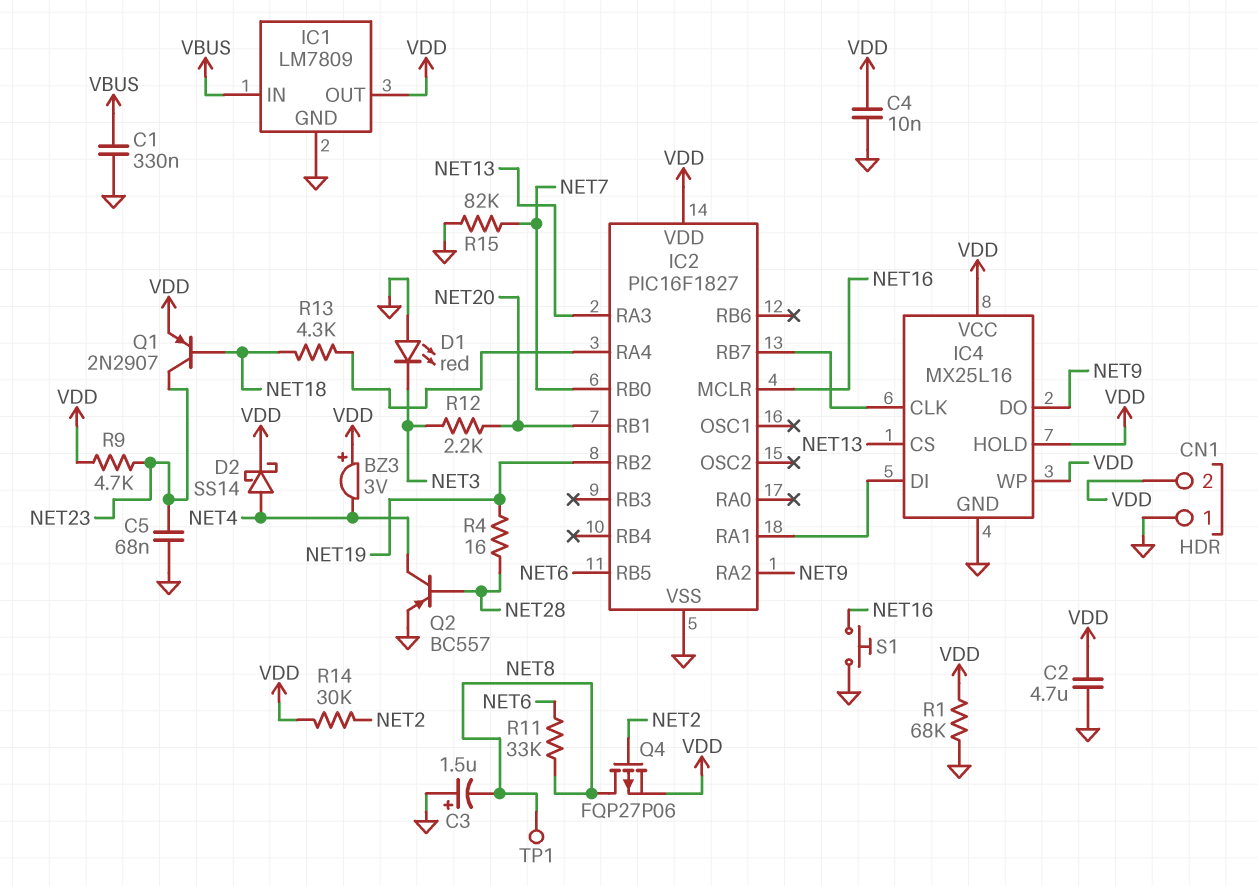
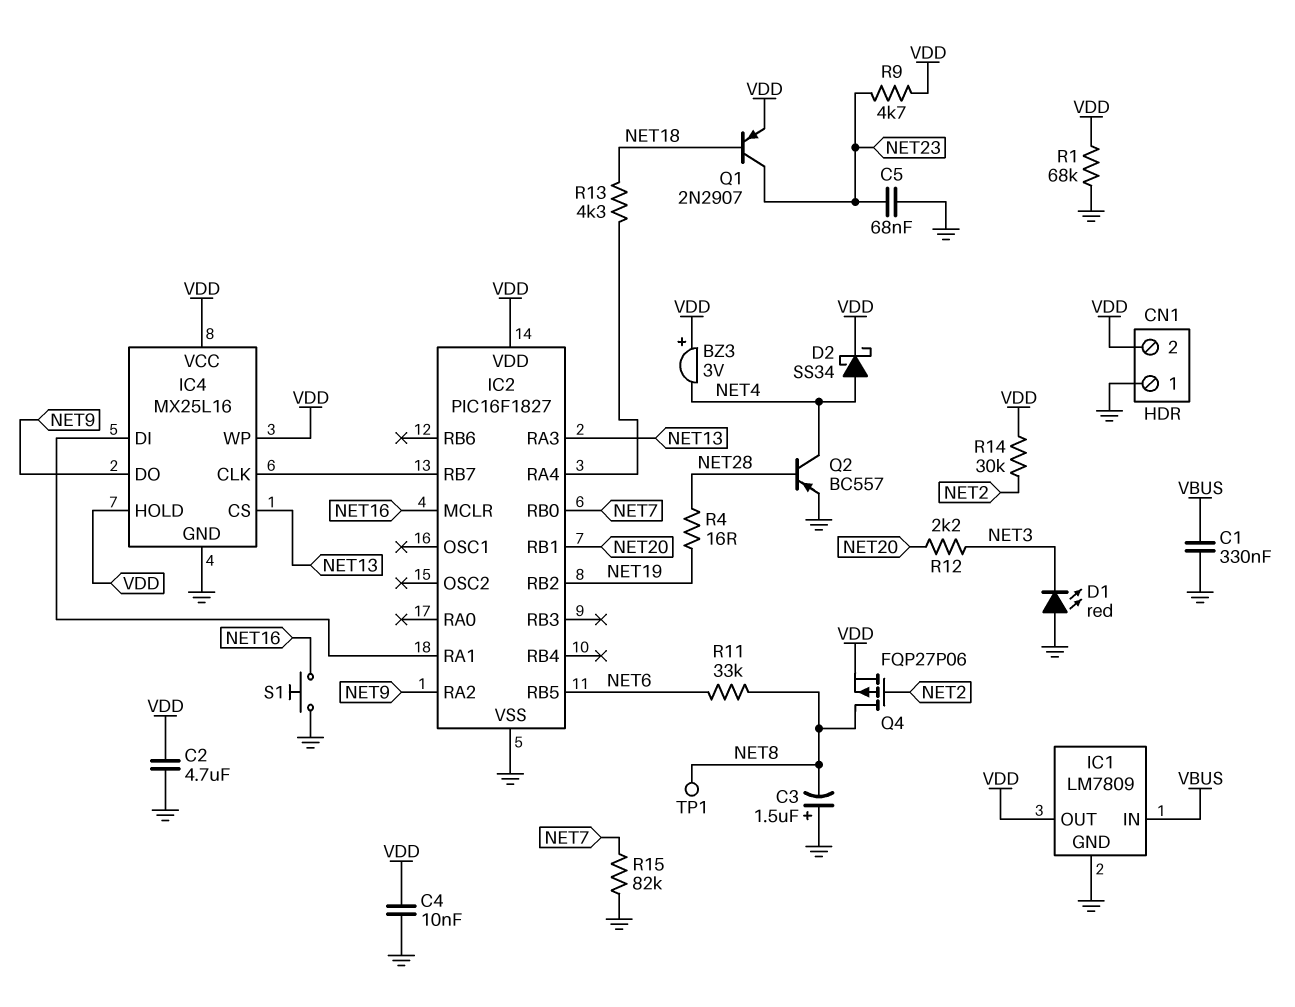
D2: schottky SS14 (A NET4, K VDD) -> schottky SS34 (A NET4, K VDD)

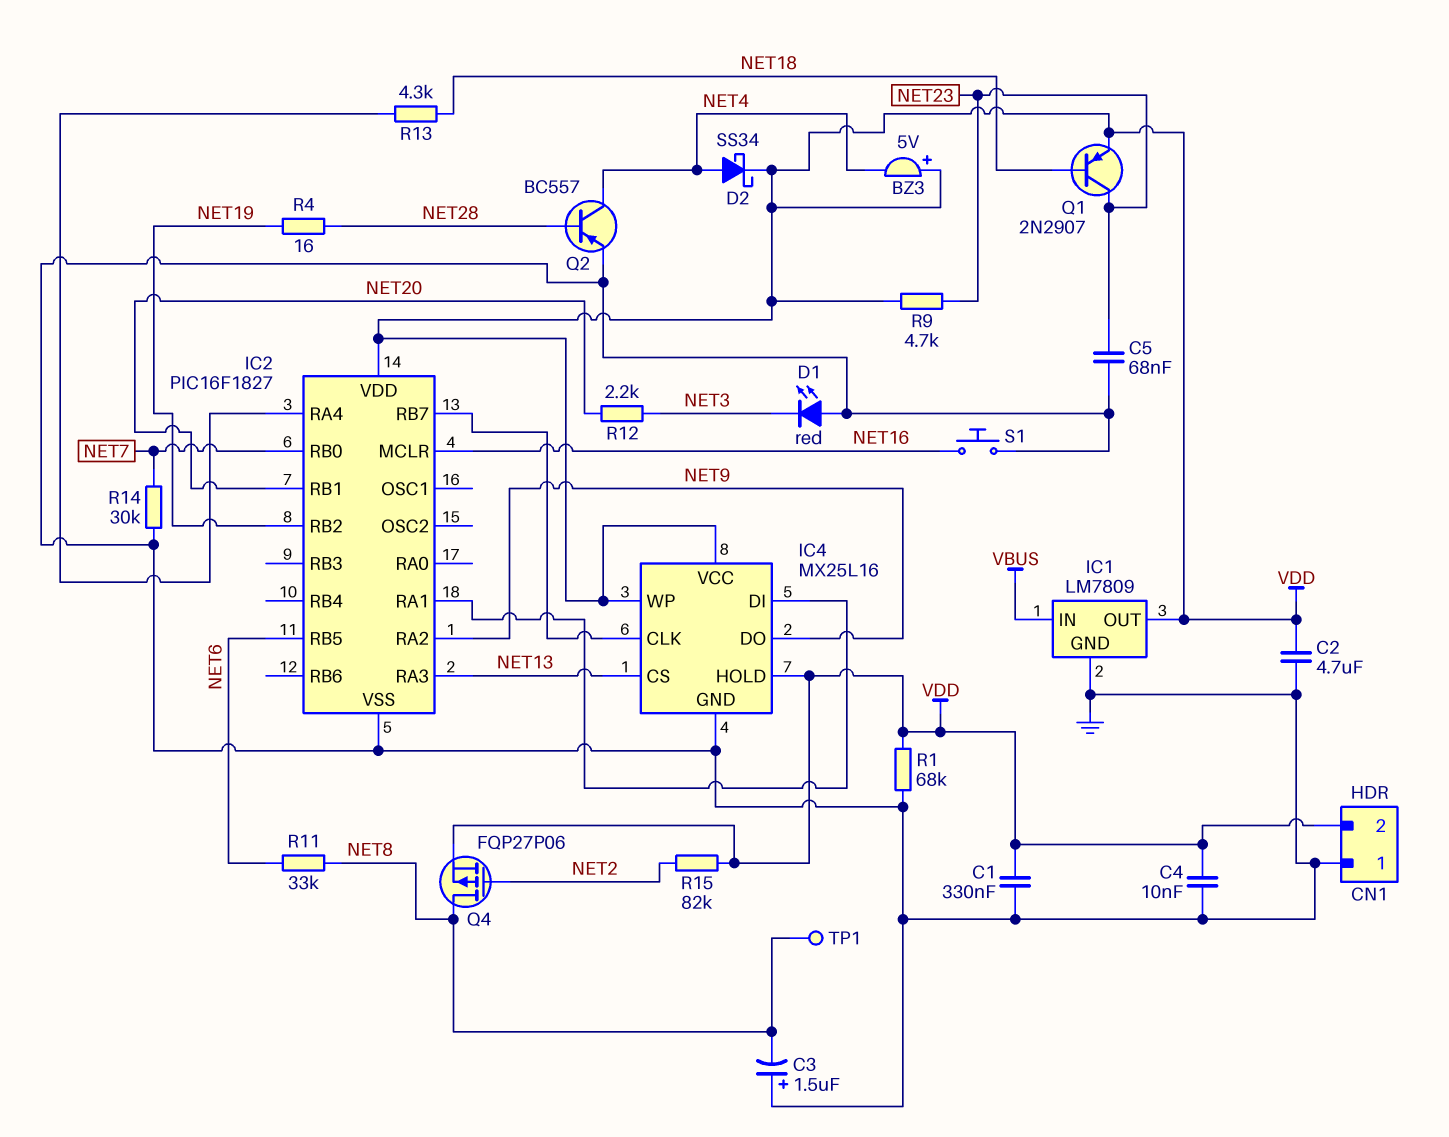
BZ3: buzzer 3V (plus VDD, minus NET4) -> buzzer 5V (plus VDD, minus NET4)
C1: 330nF (GND, VBUS) -> 330nF (GND, VDD)
R14: 30k (NET2, VDD) -> 30k (GND, NET7)
R15: 82k (GND, NET7) -> 82k (NET2, VDD)

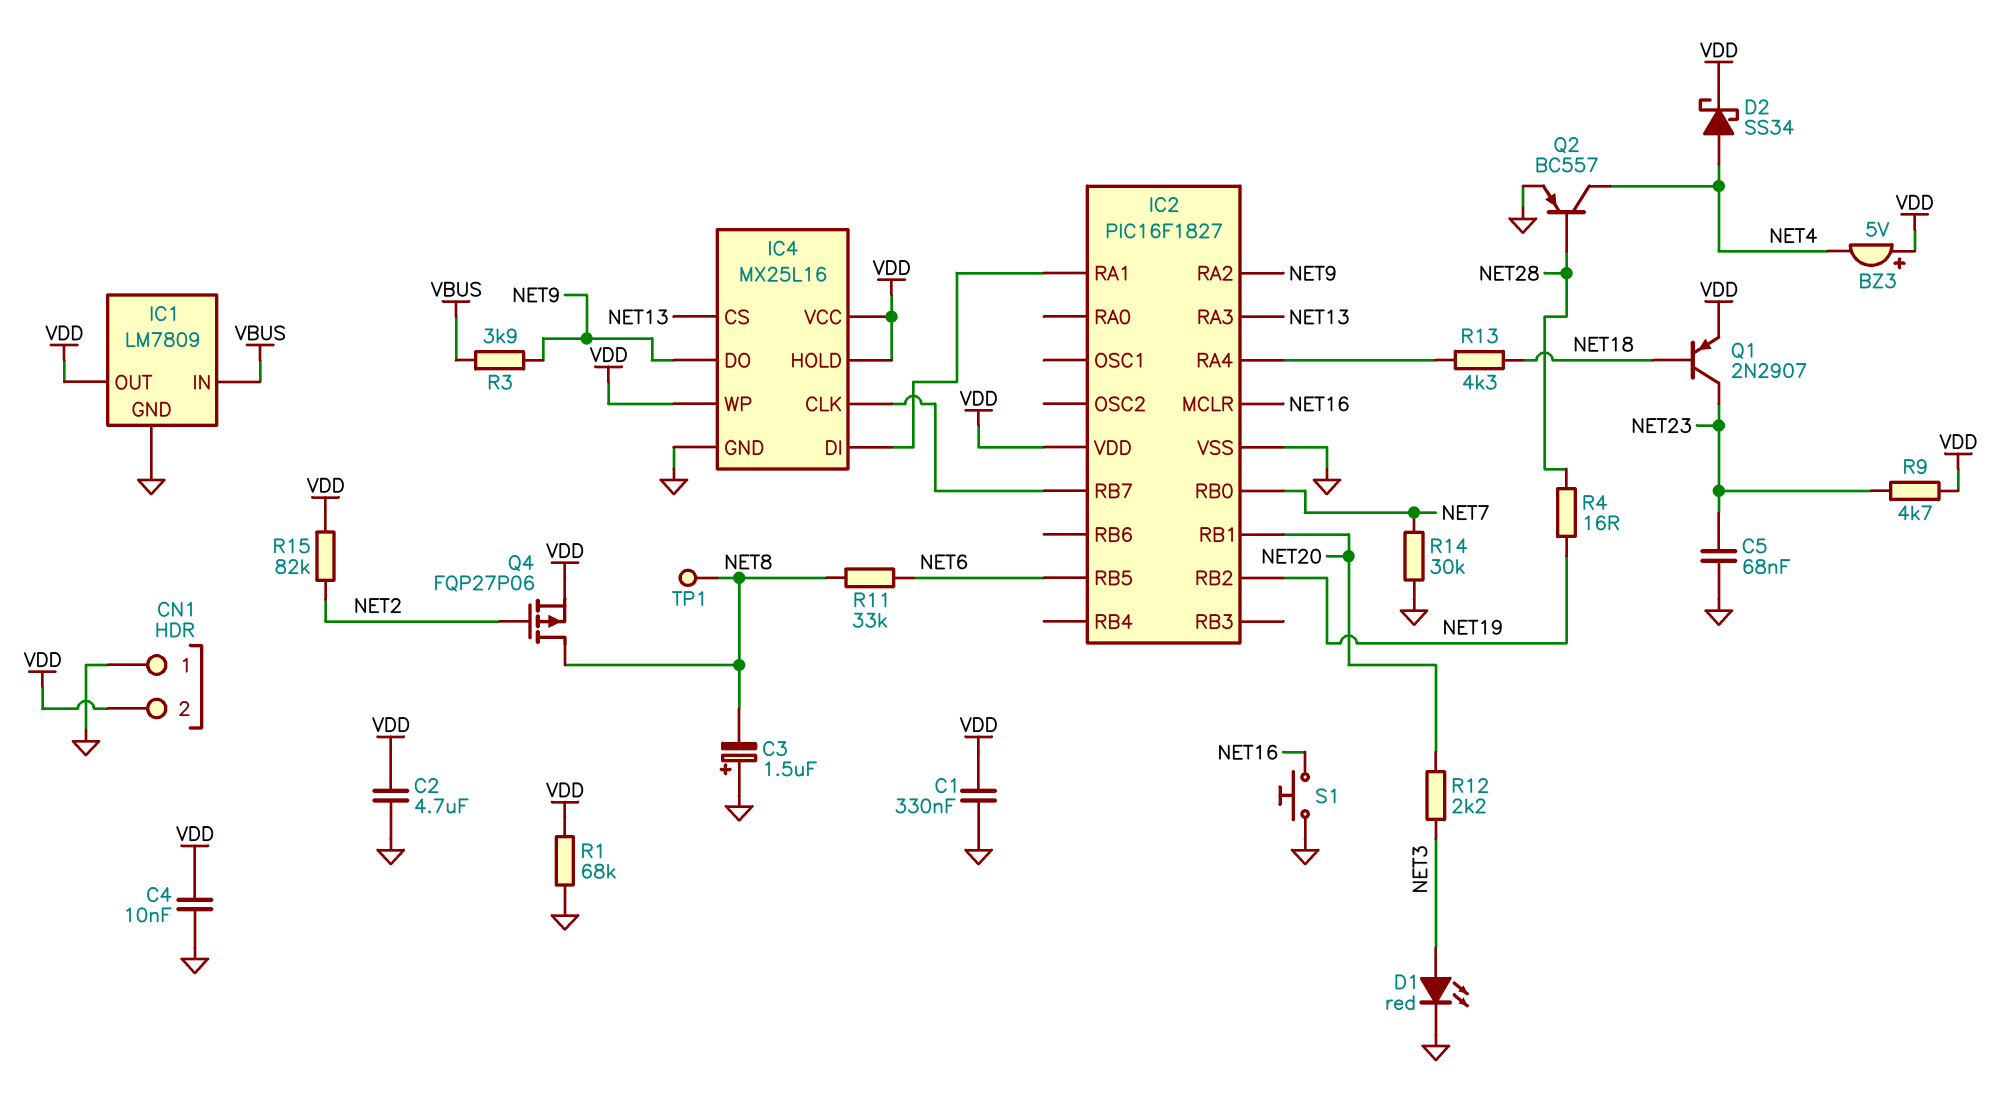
D1: LED red (A GND, K NET3) -> LED red (A NET3, K GND)
R3: none -> 3.9k (NET9, VBUS)

